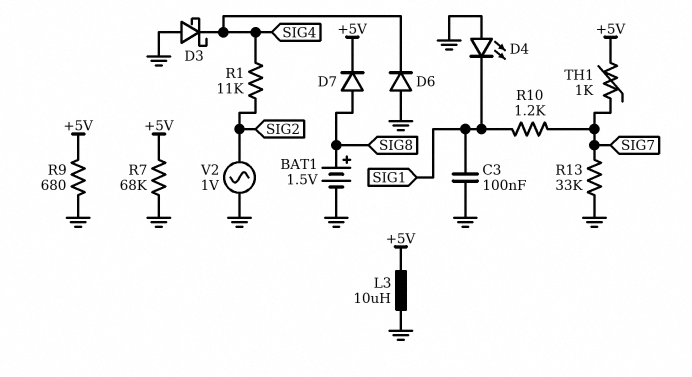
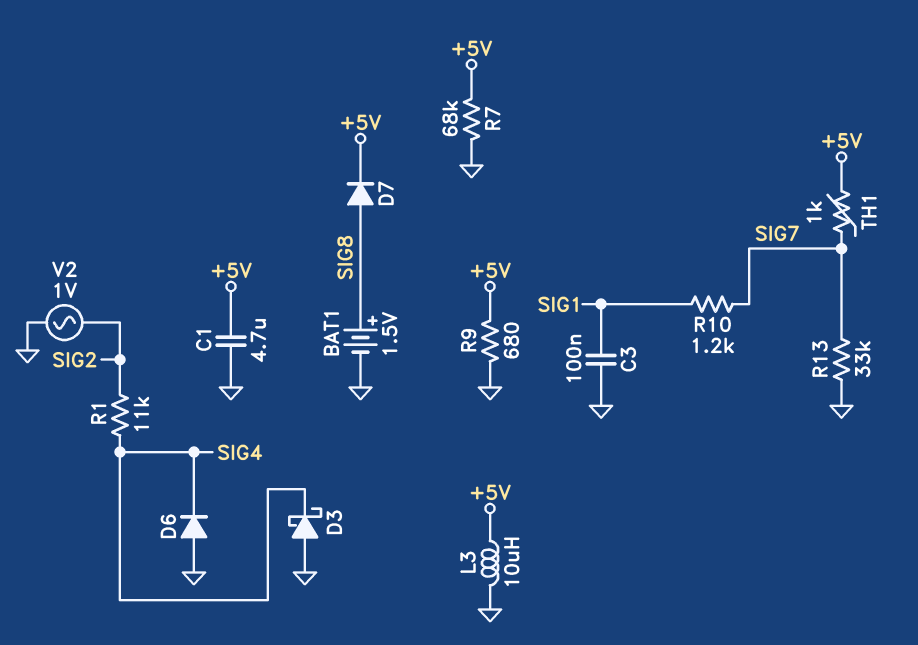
C1: none -> 4.7uF (+5V, GND)
D4: LED (A GND, K SIG1) -> none

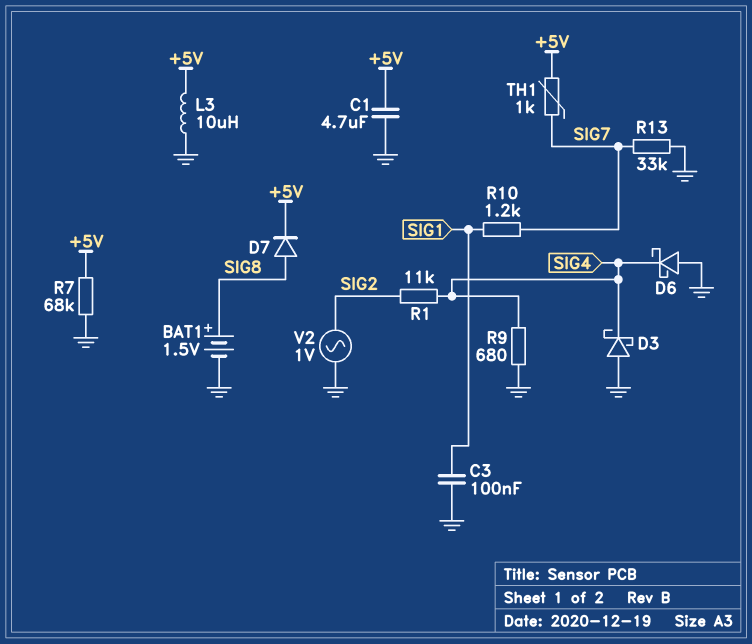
D6: diode (A GND, K SIG4) -> schottky (A GND, K SIG4)
R9: 680 (+5V, GND) -> 680 (GND, SIG4)

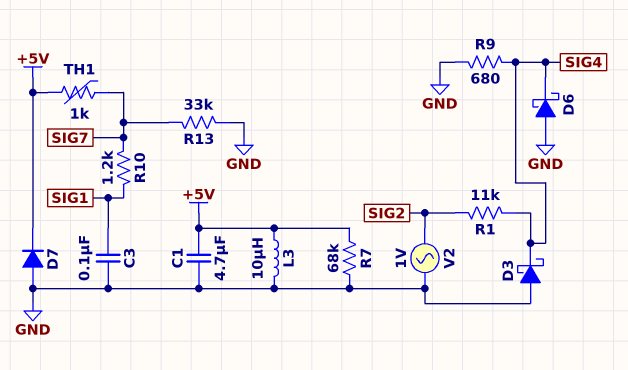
BAT1: 1.5V (plus SIG8, minus GND) -> none
D7: diode (A SIG8, K +5V) -> diode (A GND, K +5V)

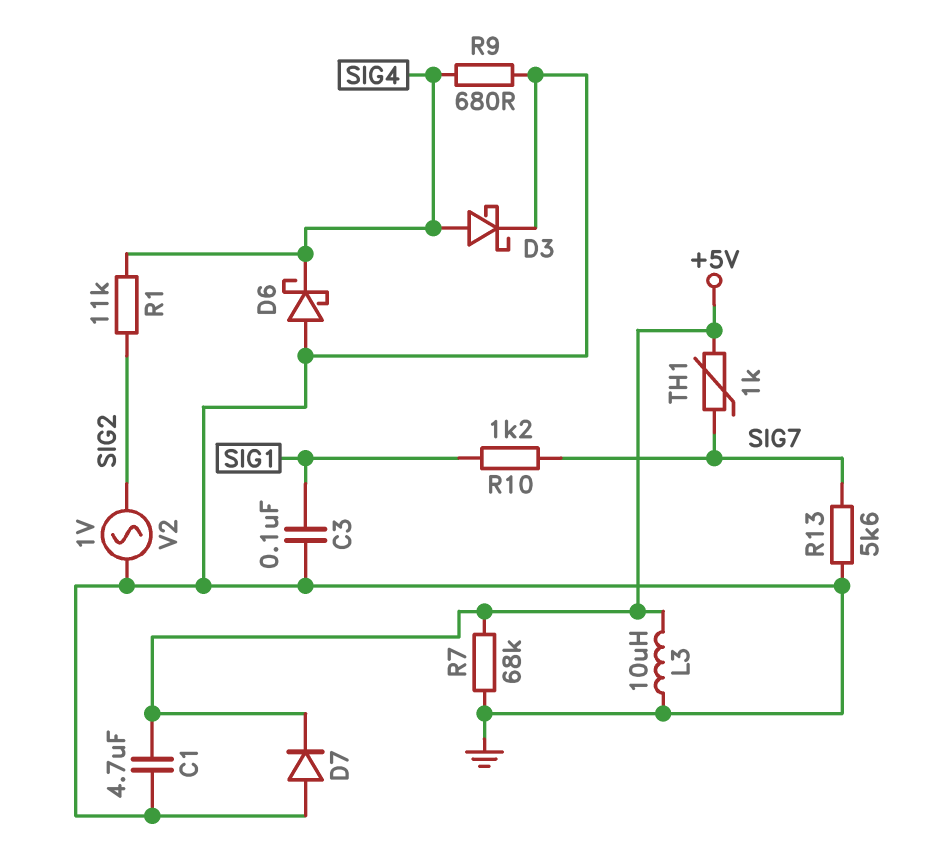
D3: schottky (A GND, K SIG4) -> schottky (A SIG4, K GND)
R13: 33k (GND, SIG7) -> 5.6k (GND, SIG7)

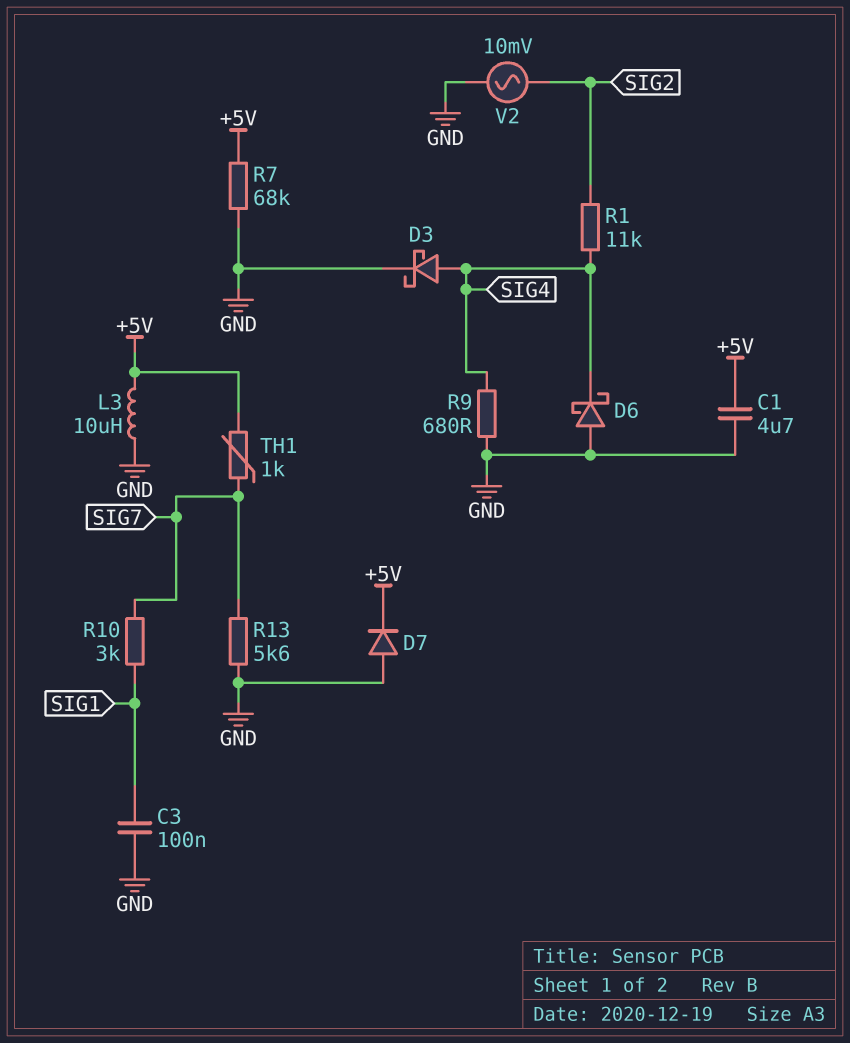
R10: 1.2k (SIG1, SIG7) -> 3k (SIG1, SIG7)
V2: AC 1V (GND, SIG2) -> AC 10mV (GND, SIG2)

